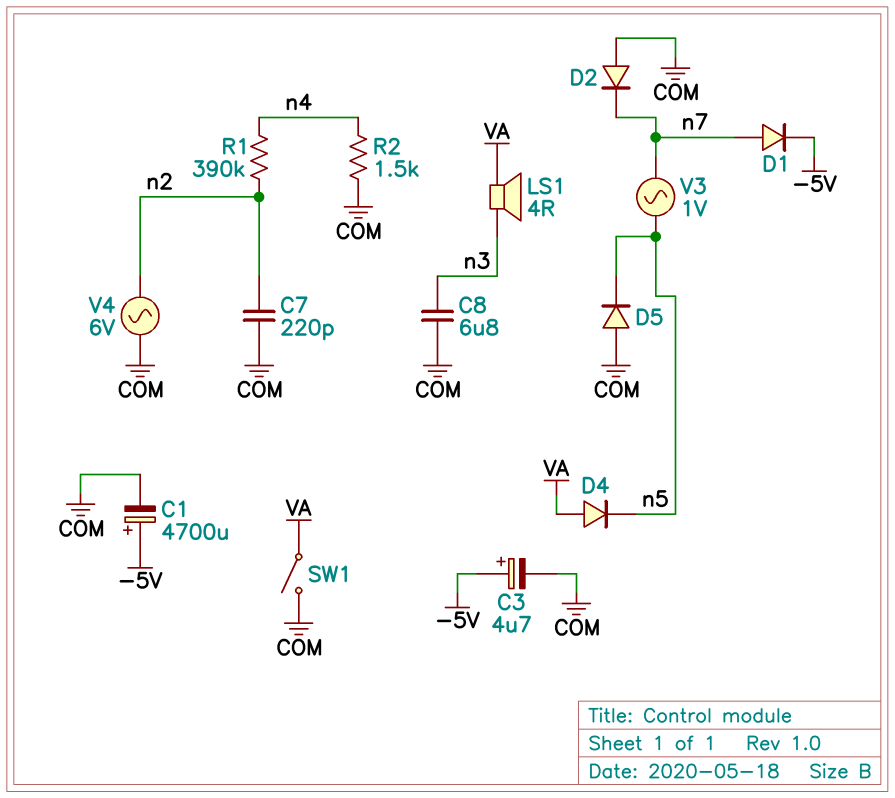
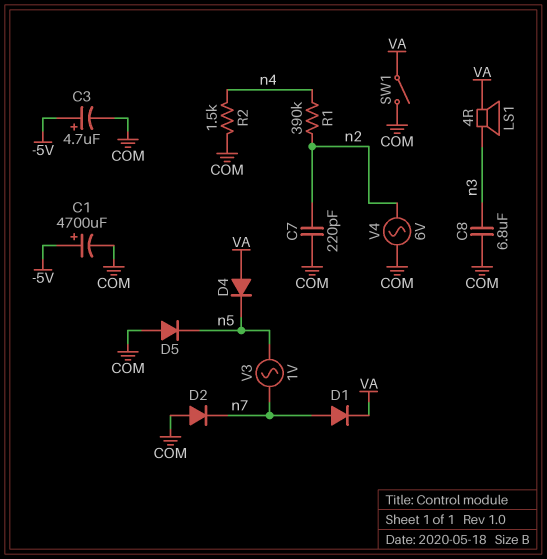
D1: diode (A n7, K -5V) -> diode (A n7, K VA)

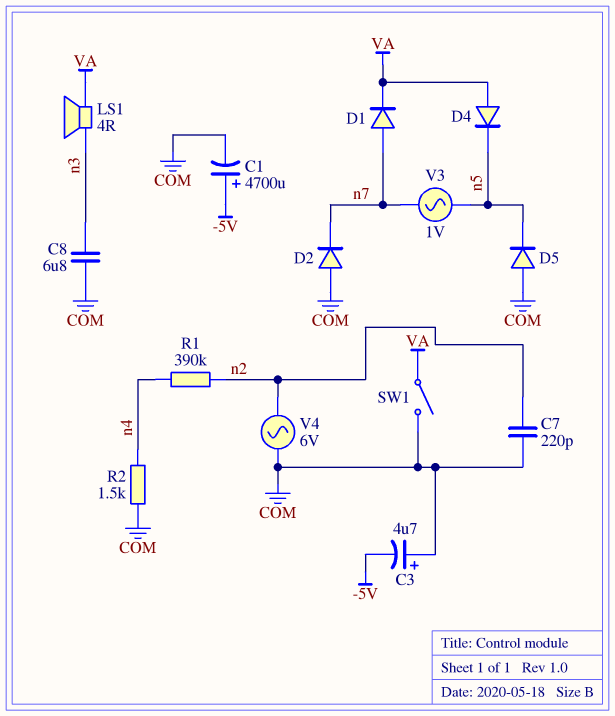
C3: 4.7uF (plus -5V, minus COM) -> 4.7uF (plus COM, minus -5V)

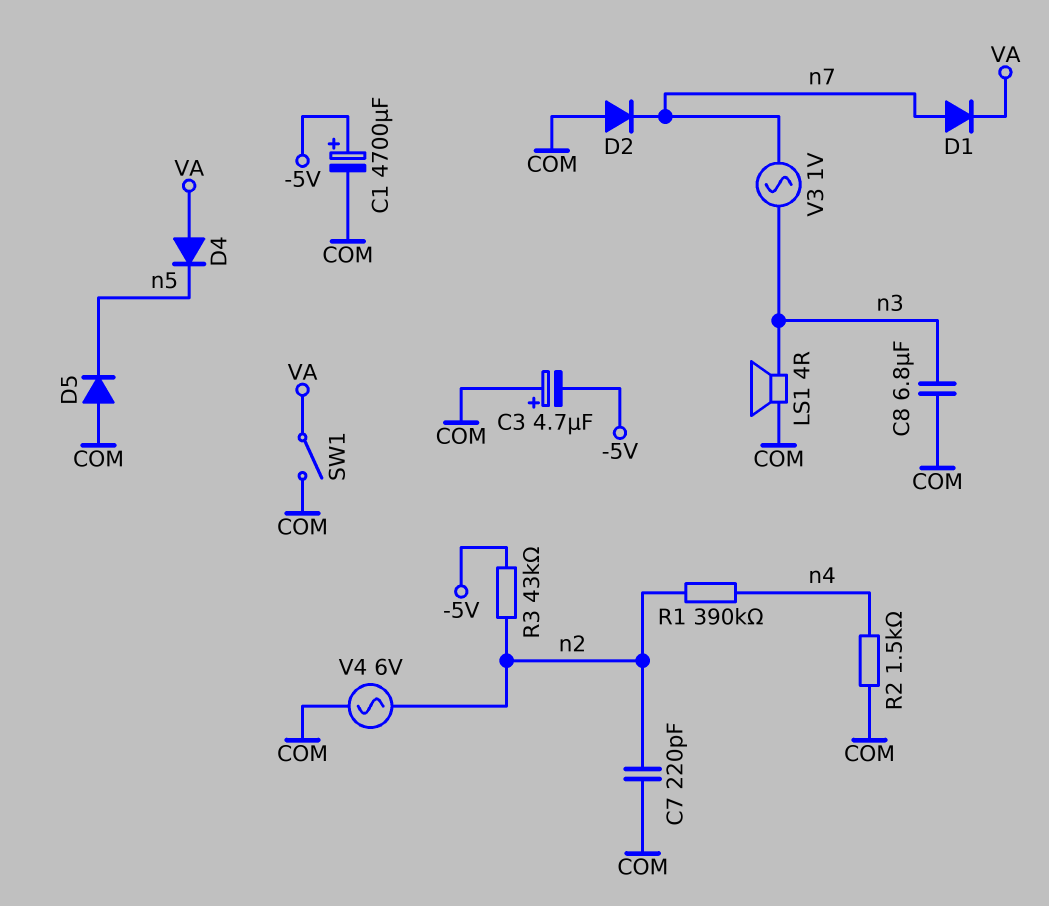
LS1: speaker 4R (VA, n3) -> speaker 4R (COM, n3)
R3: none -> 43k (-5V, n2)
V3: AC 1V (n5, n7) -> AC 1V (n3, n7)

